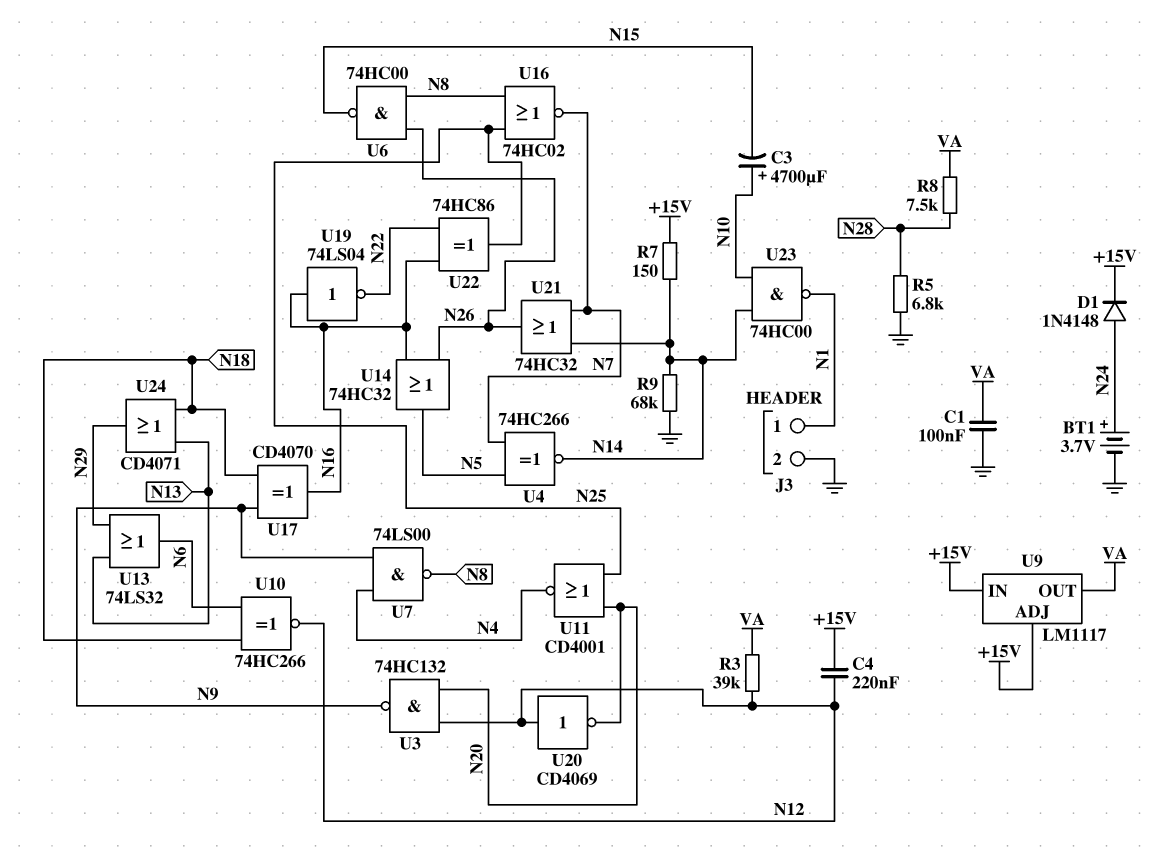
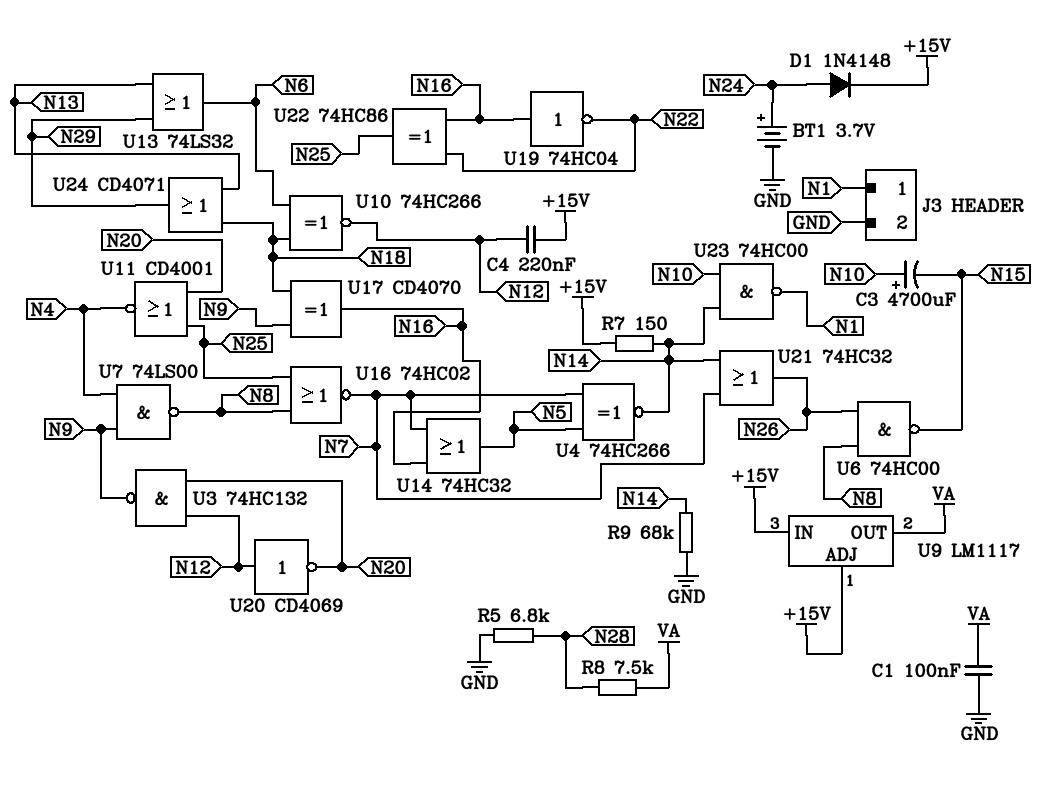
R3: 39k (N12, VA) -> none
U14: OR 74HC32 (in N16, in N26, out N5) -> OR 74HC32 (in N7, in N16, out N5)
U19: NOT 74LS04 (in N16, out N22) -> NOT 74HC04 (in N16, out N22)

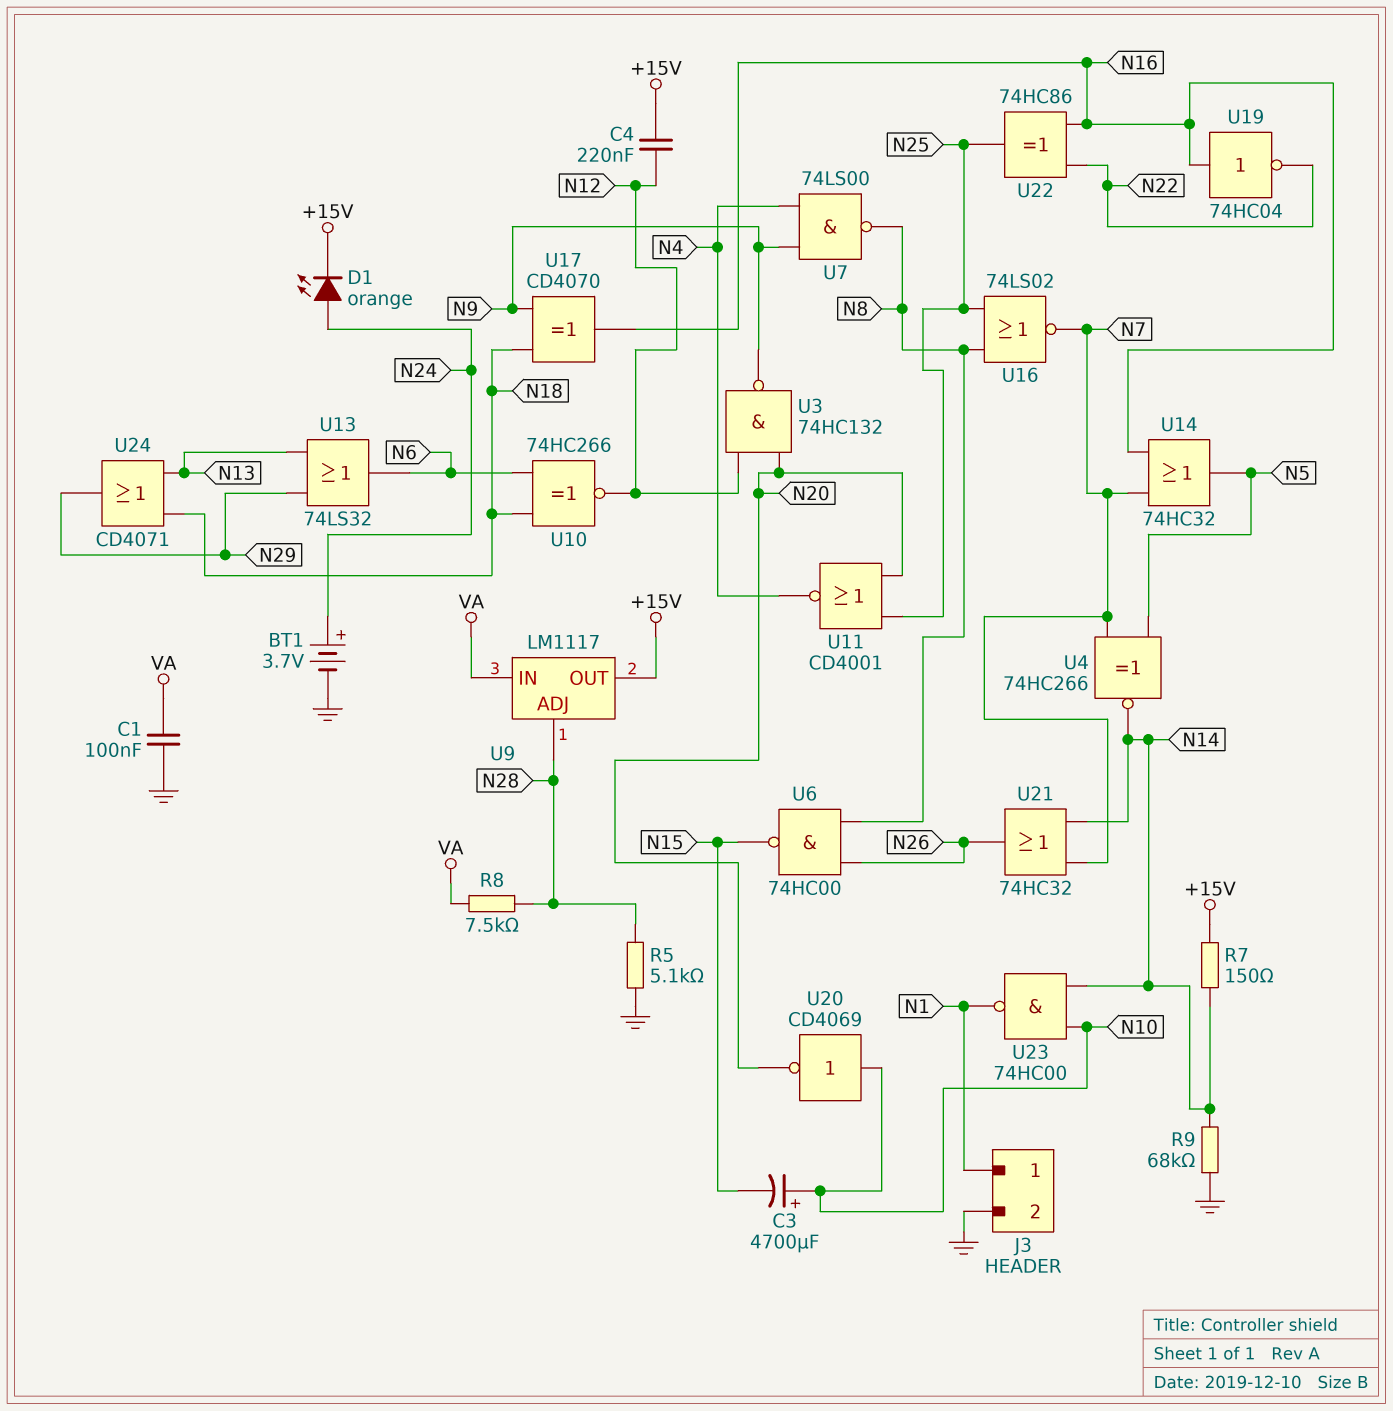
D1: diode 1N4148 (A N24, K +15V) -> LED orange (A N24, K +15V)
R5: 6.8k (GND, N28) -> 5.1k (GND, N28)
U9 pin ADJ: +15V -> N28
U9 pin IN: +15V -> VA
U9 pin OUT: VA -> +15V
U16: NOR 74HC02 (in N8, in N25, out N7) -> NOR 74LS02 (in N8, in N25, out N7)
U20: NOT CD4069 (in N12, out N20) -> NOT CD4069 (in N10, out N20)

